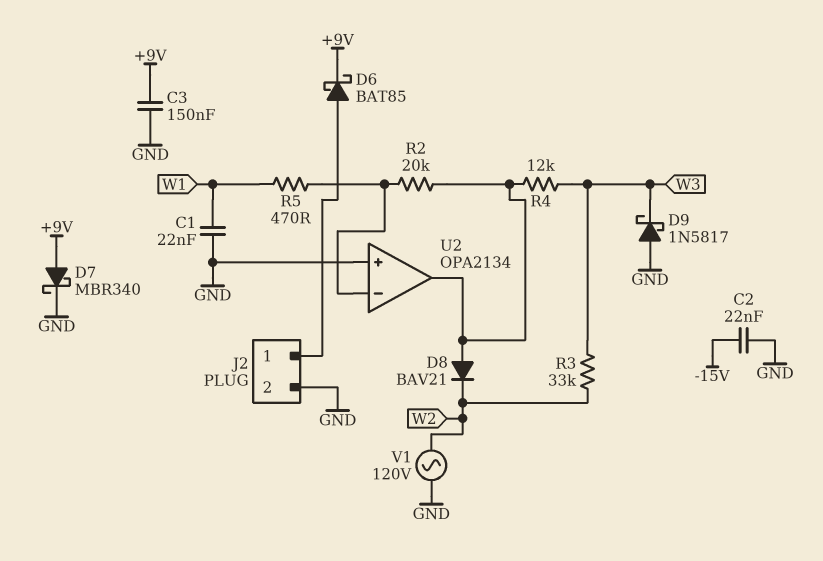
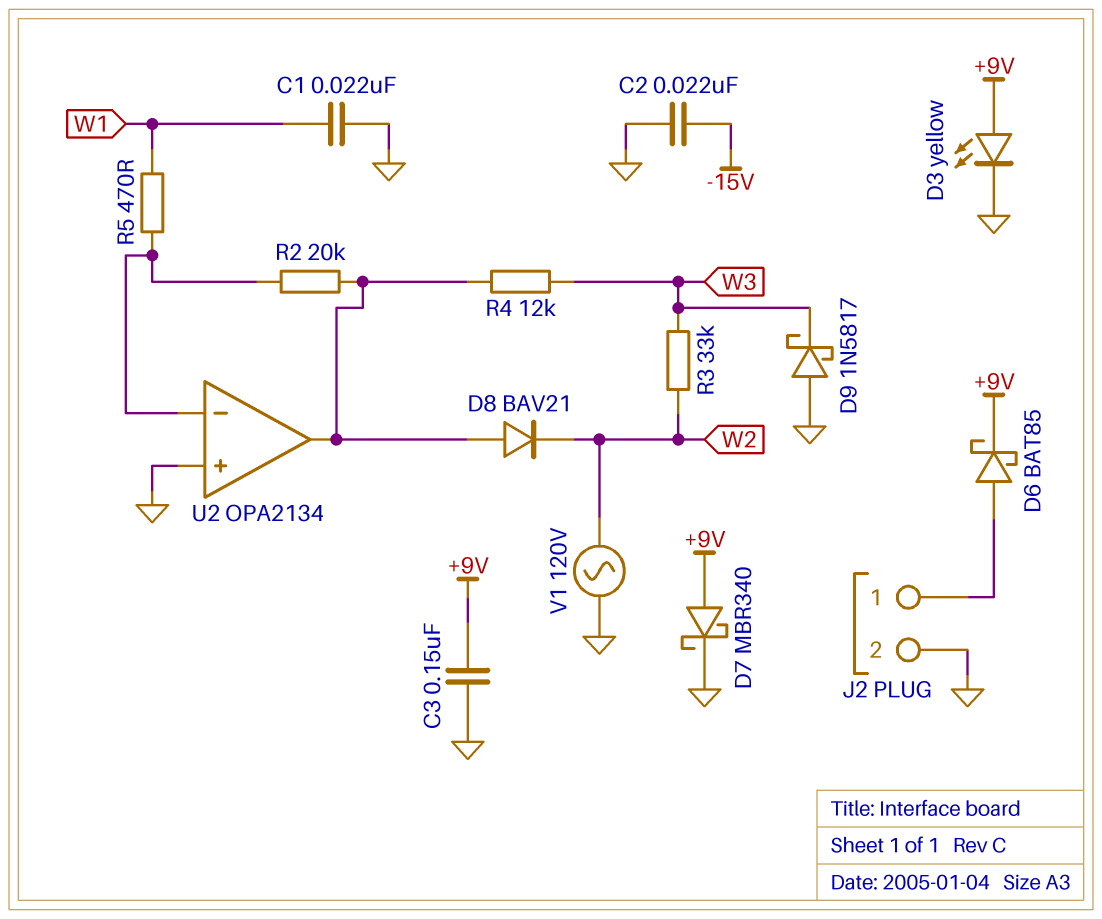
D3: none -> LED yellow (A +9V, K GND)

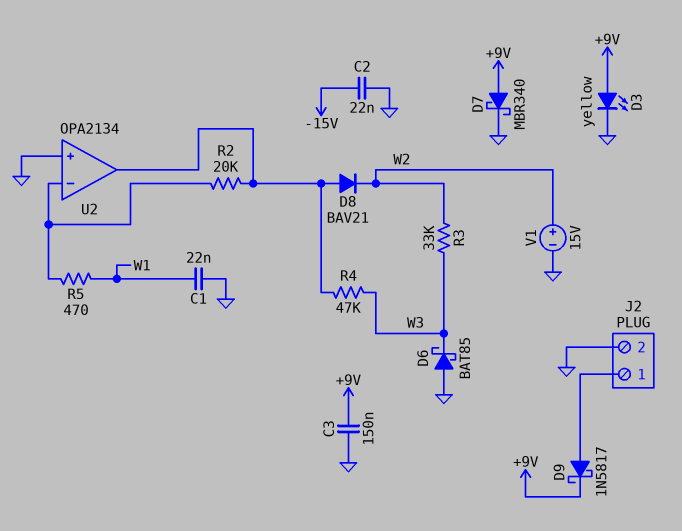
D6: schottky BAT85 (A J2/1, K +9V) -> schottky BAT85 (A GND, K W3)
D9: schottky 1N5817 (A GND, K W3) -> schottky 1N5817 (A J2/1, K +9V)
R4: 12k (U2/out, W3) -> 47k (U2/out, W3)
V1: AC 120V (GND, W2) -> 15V (plus W2, minus GND)

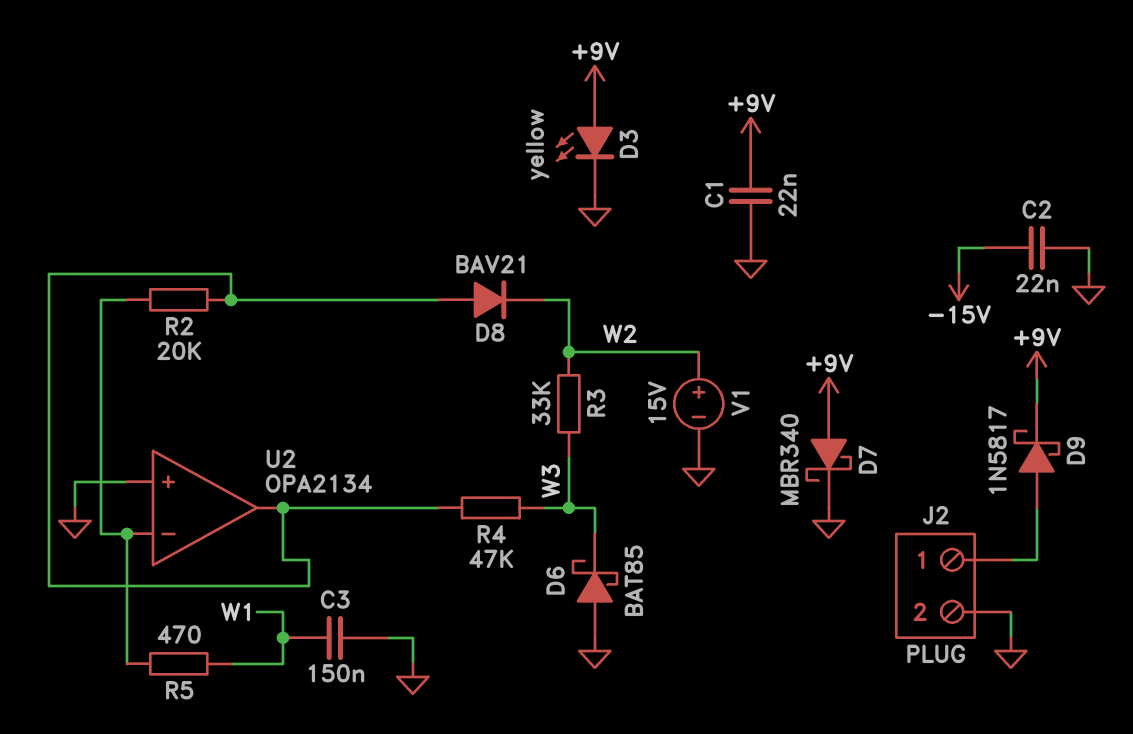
C1: 22nF (GND, W1) -> 22nF (+9V, GND)
C3: 150nF (+9V, GND) -> 150nF (GND, W1)

